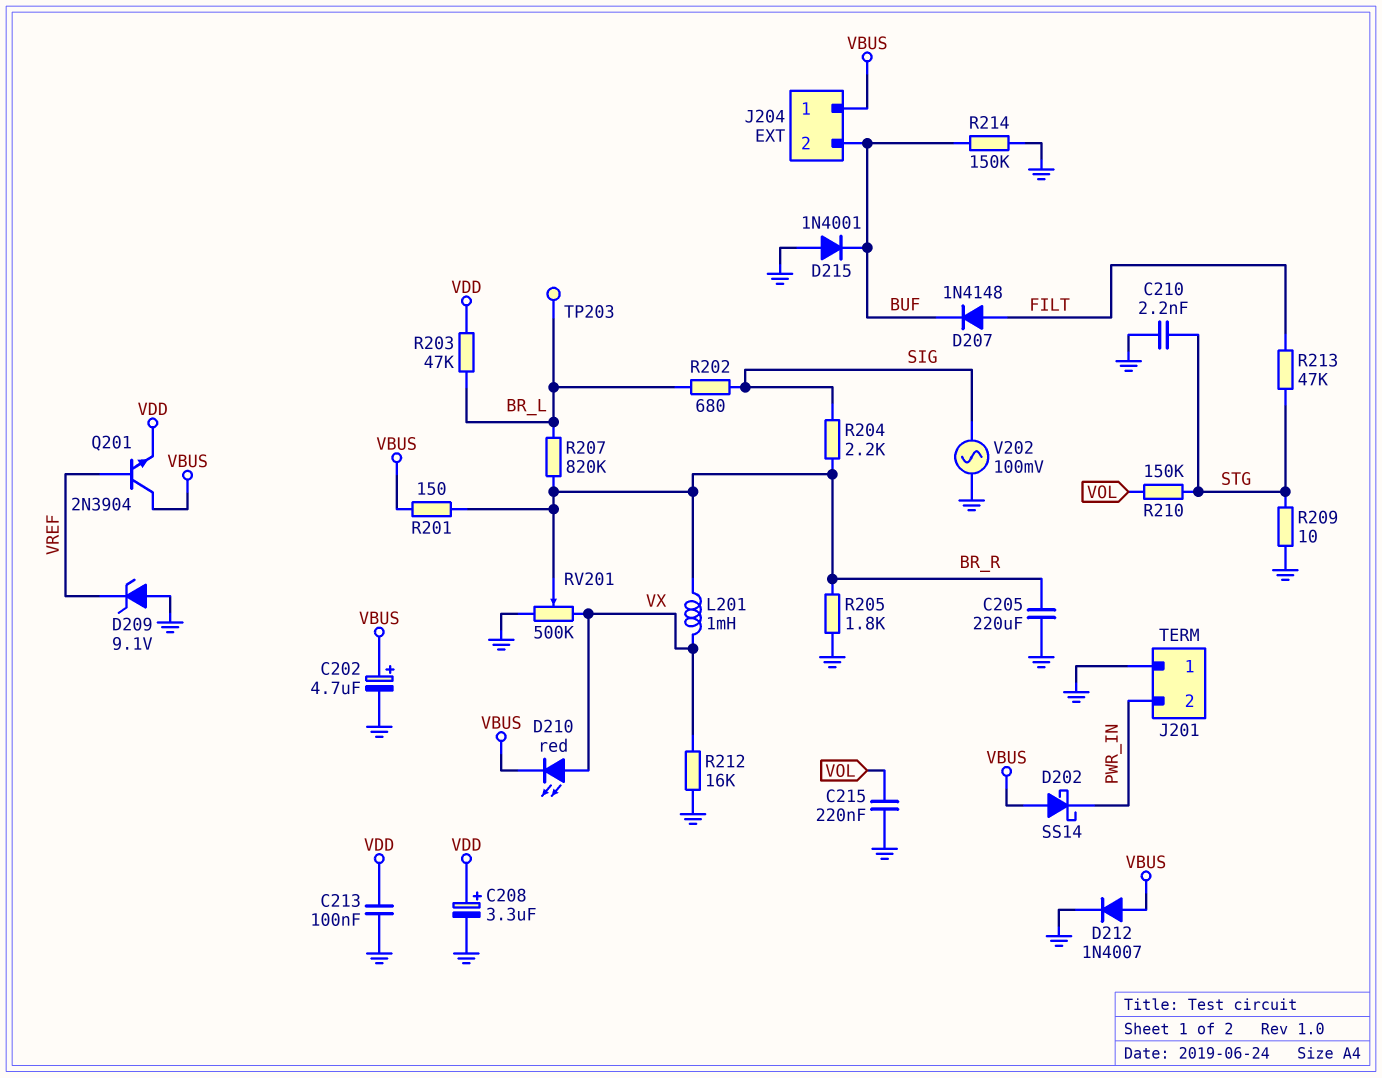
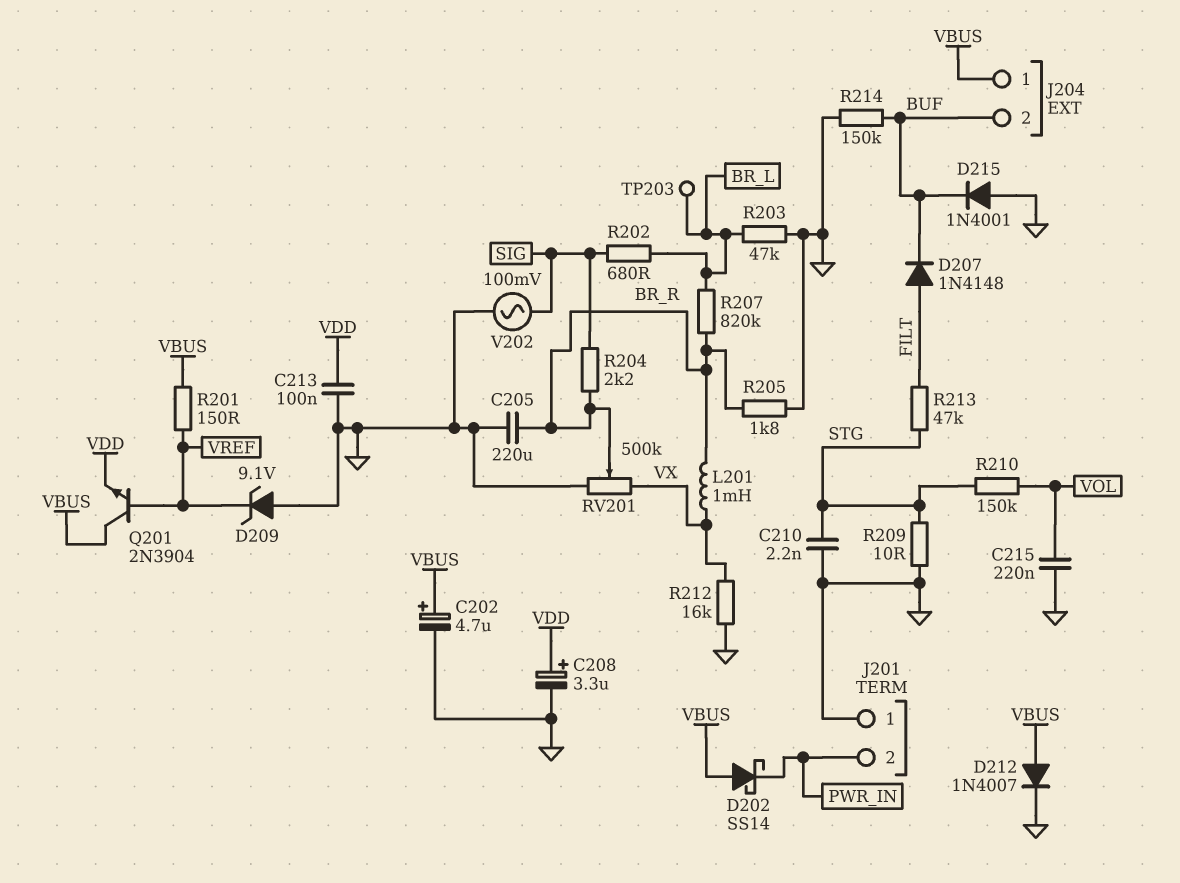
D210: LED red (A VX, K VBUS) -> none
R201: 150 (BR_R, VBUS) -> 150 (VBUS, VREF)
R203: 47k (BR_L, VDD) -> 47k (BR_L, GND)

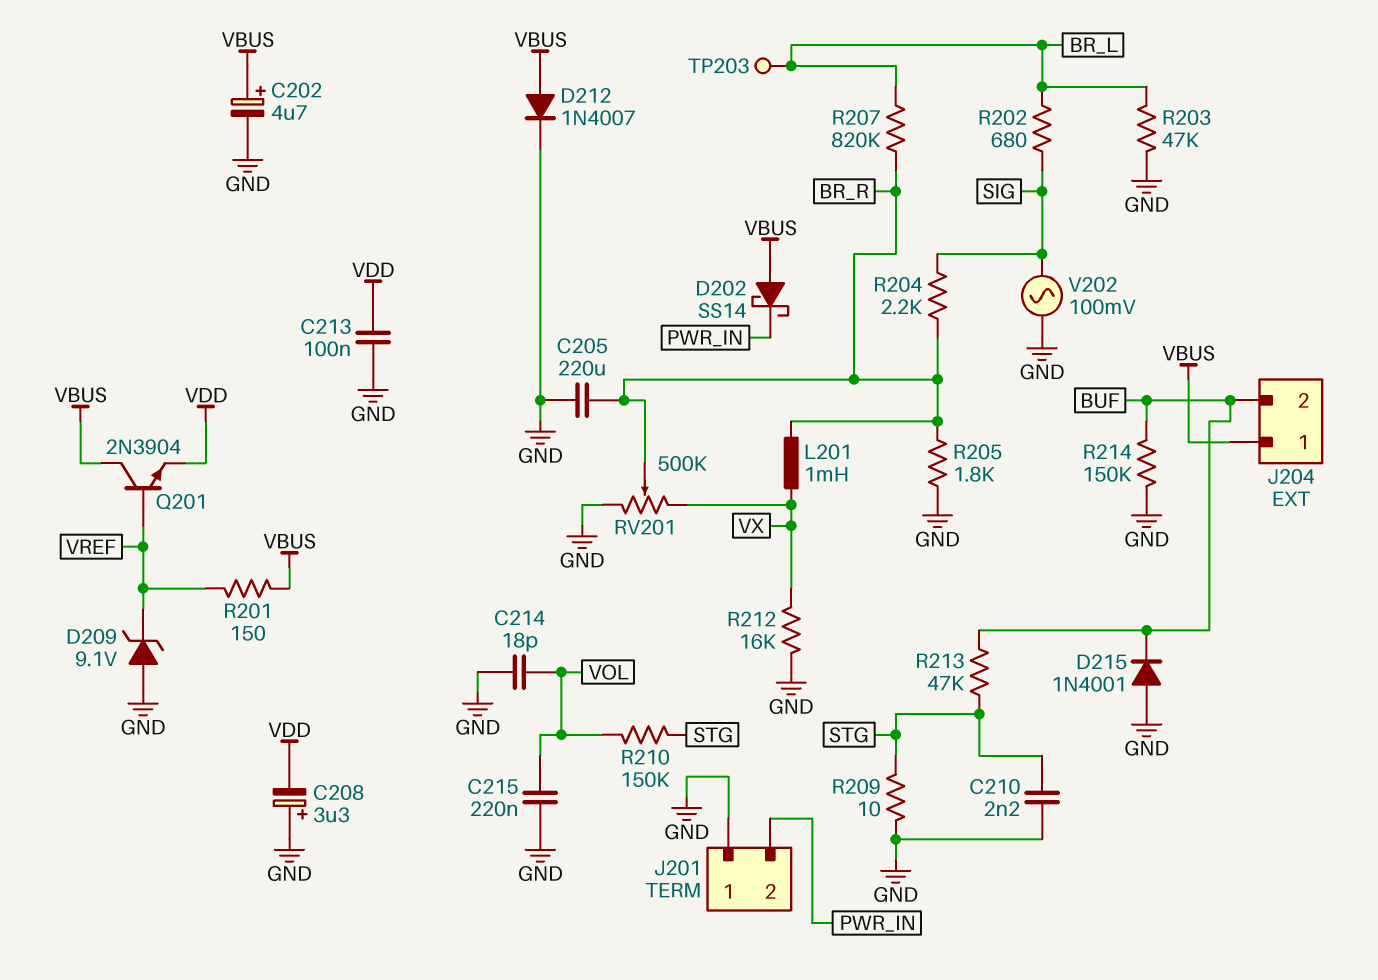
C208: 3.3uF (plus VDD, minus GND) -> 3.3uF (plus GND, minus VDD)
C214: none -> 18pF (GND, VOL)
D207: diode 1N4148 (A FILT, K BUF) -> none
R213: 47k (FILT, STG) -> 47k (BUF, STG)

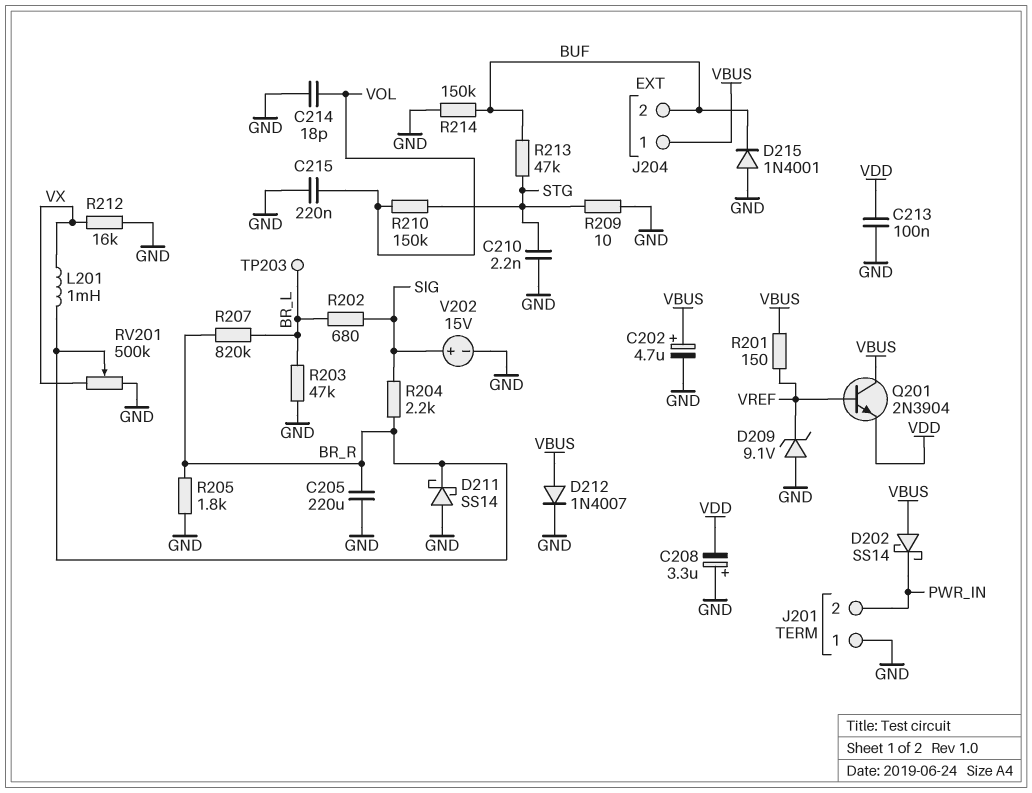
D211: none -> schottky SS14 (A GND, K BR_R)
V202: AC 100mV (GND, SIG) -> 15V (plus SIG, minus GND)

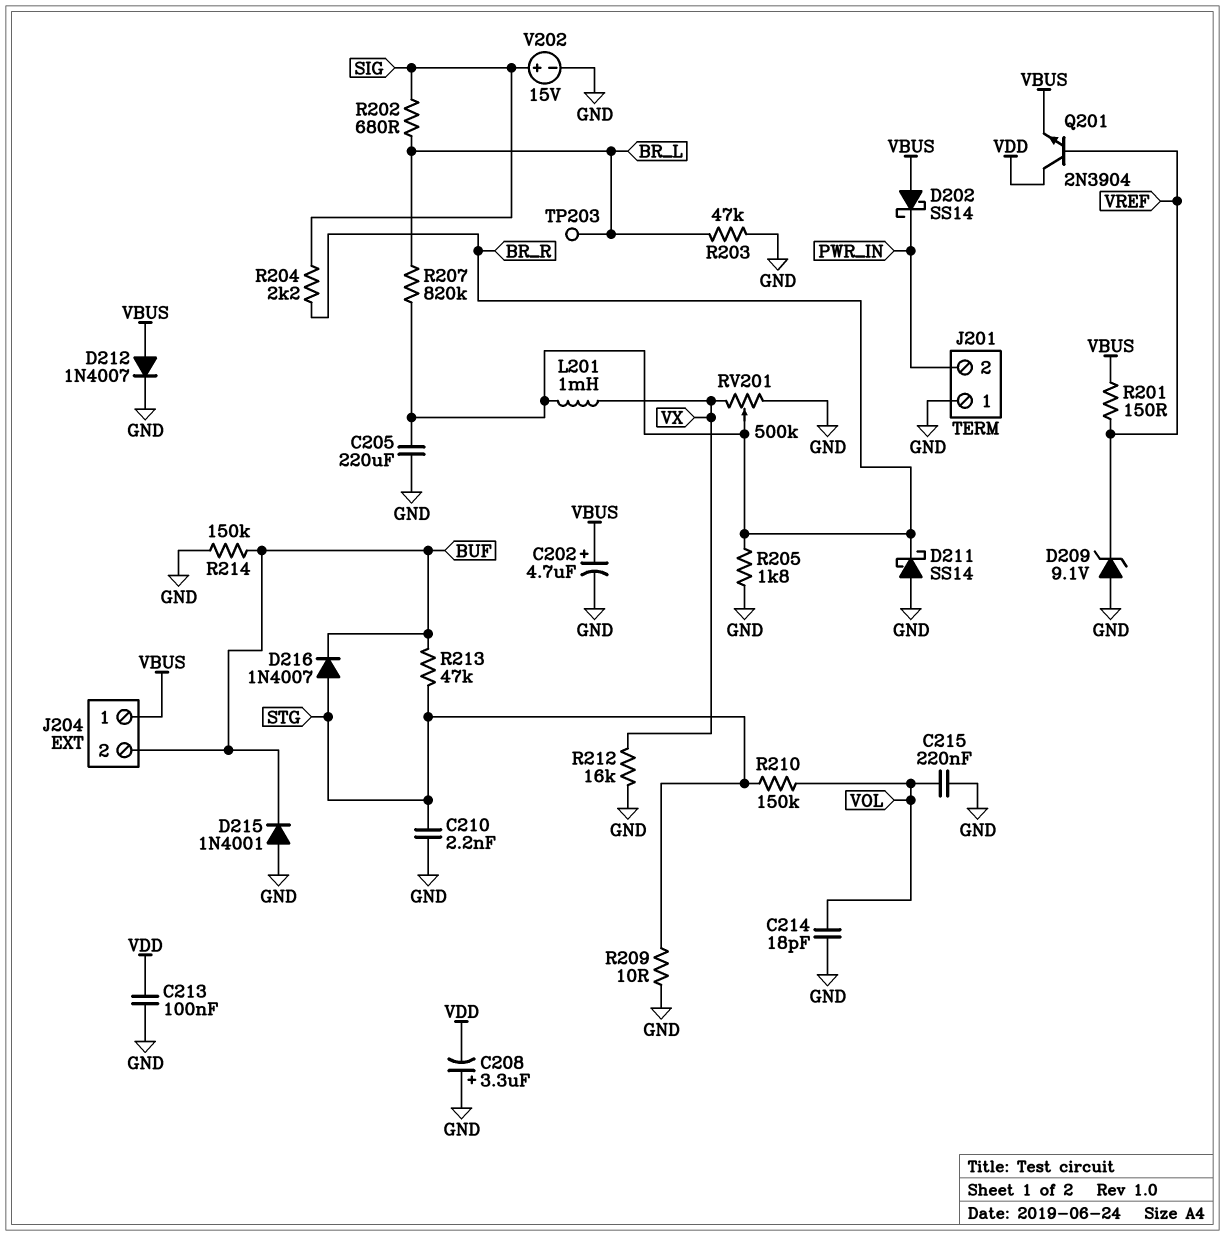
D216: none -> diode 1N4007 (A STG, K BUF)
Q201: NPN 2N3904 (B VREF, C VBUS, E VDD) -> NPN 2N3904 (B VREF, C VDD, E VBUS)

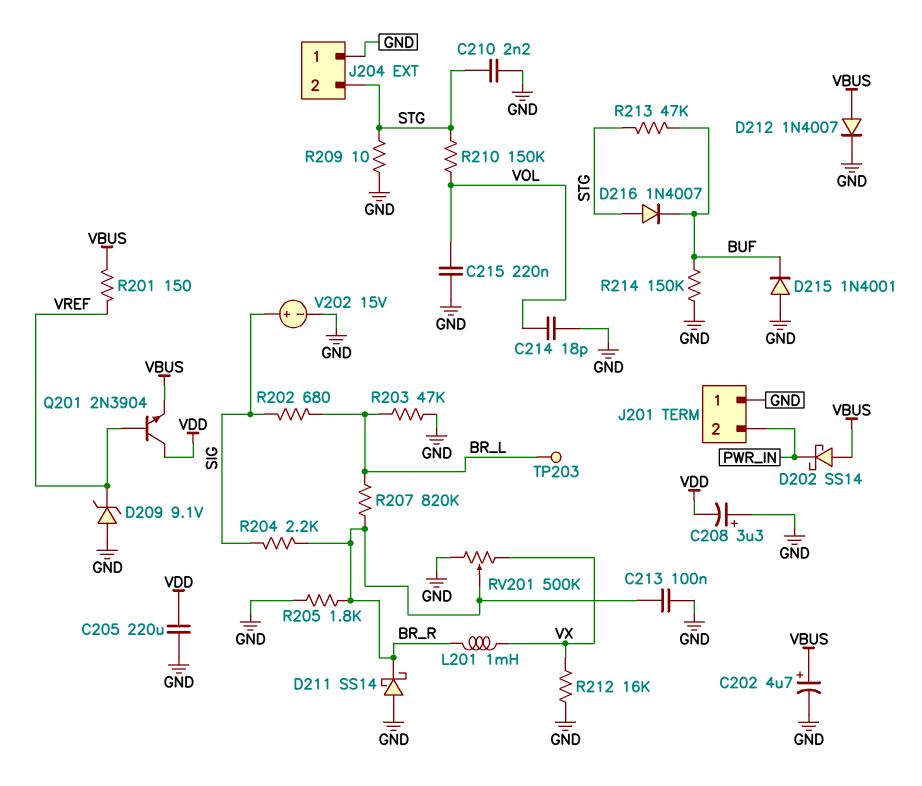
C205: 220uF (BR_R, GND) -> 220uF (GND, VDD)
C213: 100nF (GND, VDD) -> 100nF (BR_R, GND)
J204 pin 1: VBUS -> GND
J204 pin 2: BUF -> STG

